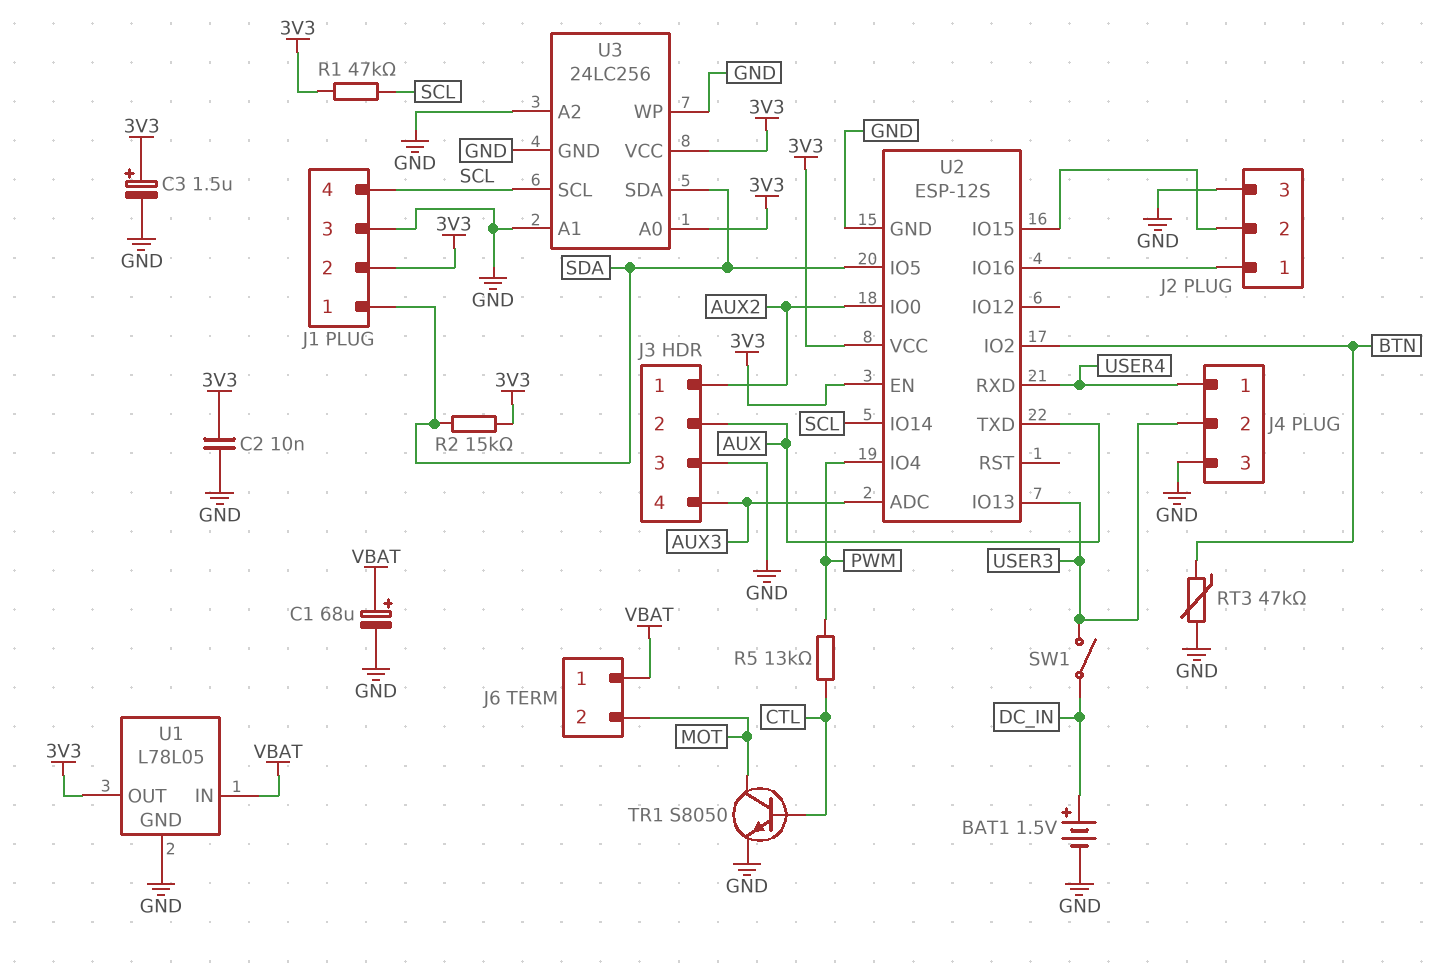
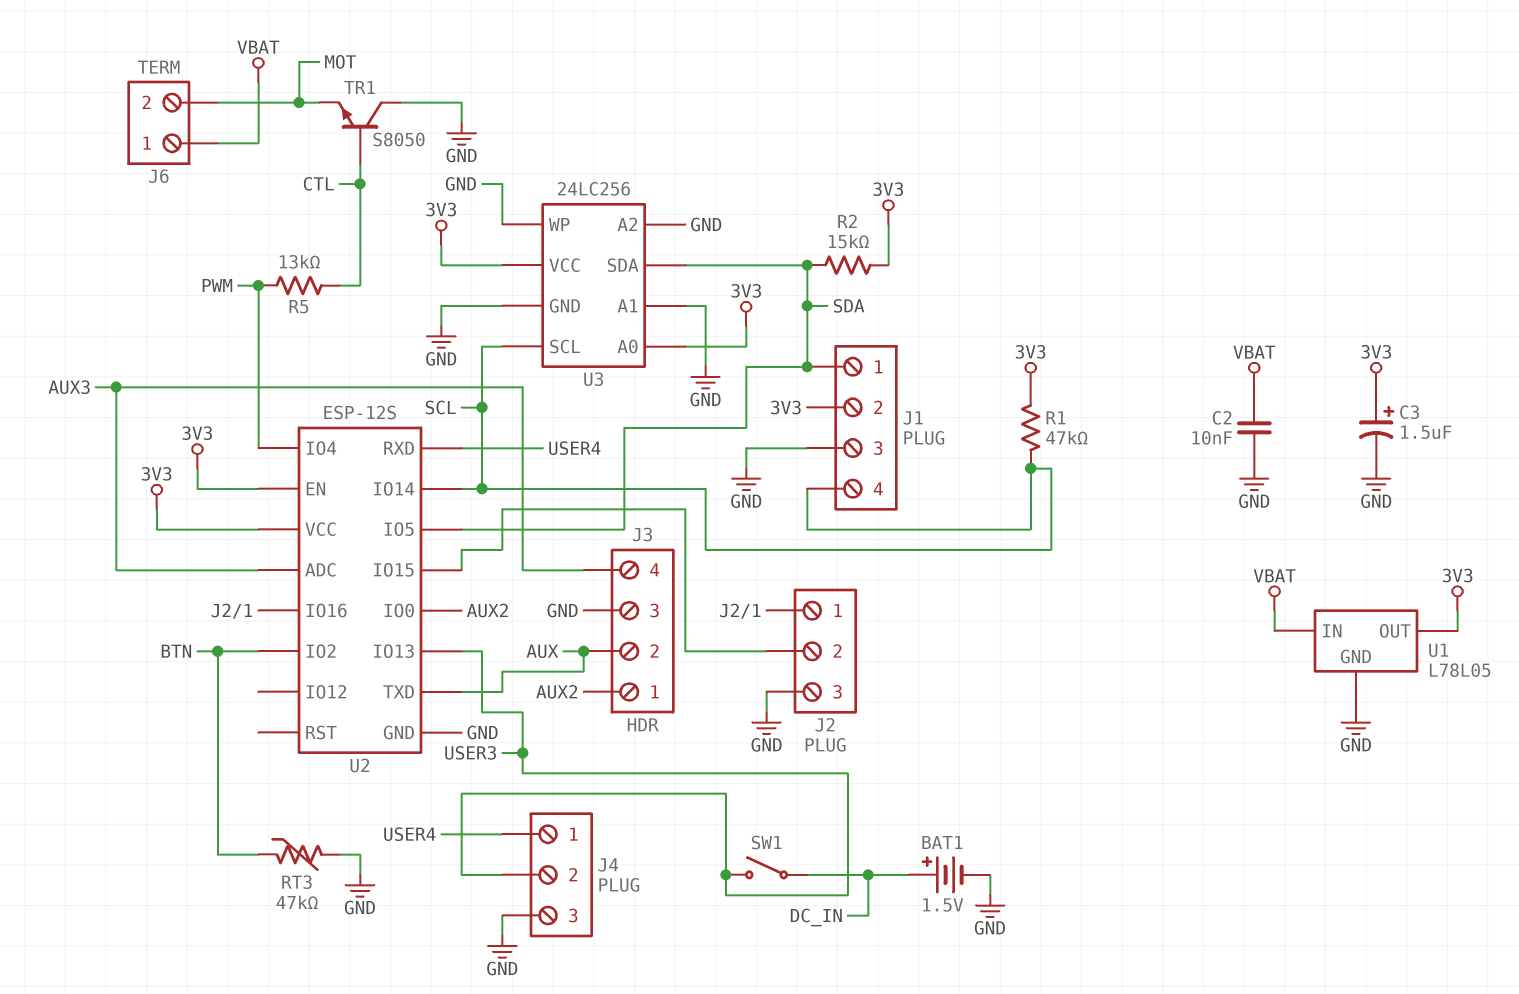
C1: 68uF (plus VBAT, minus GND) -> none
C2: 10nF (3V3, GND) -> 10nF (GND, VBAT)
TR1: NPN S8050 (B CTL, C MOT, E GND) -> NPN S8050 (B CTL, C GND, E MOT)

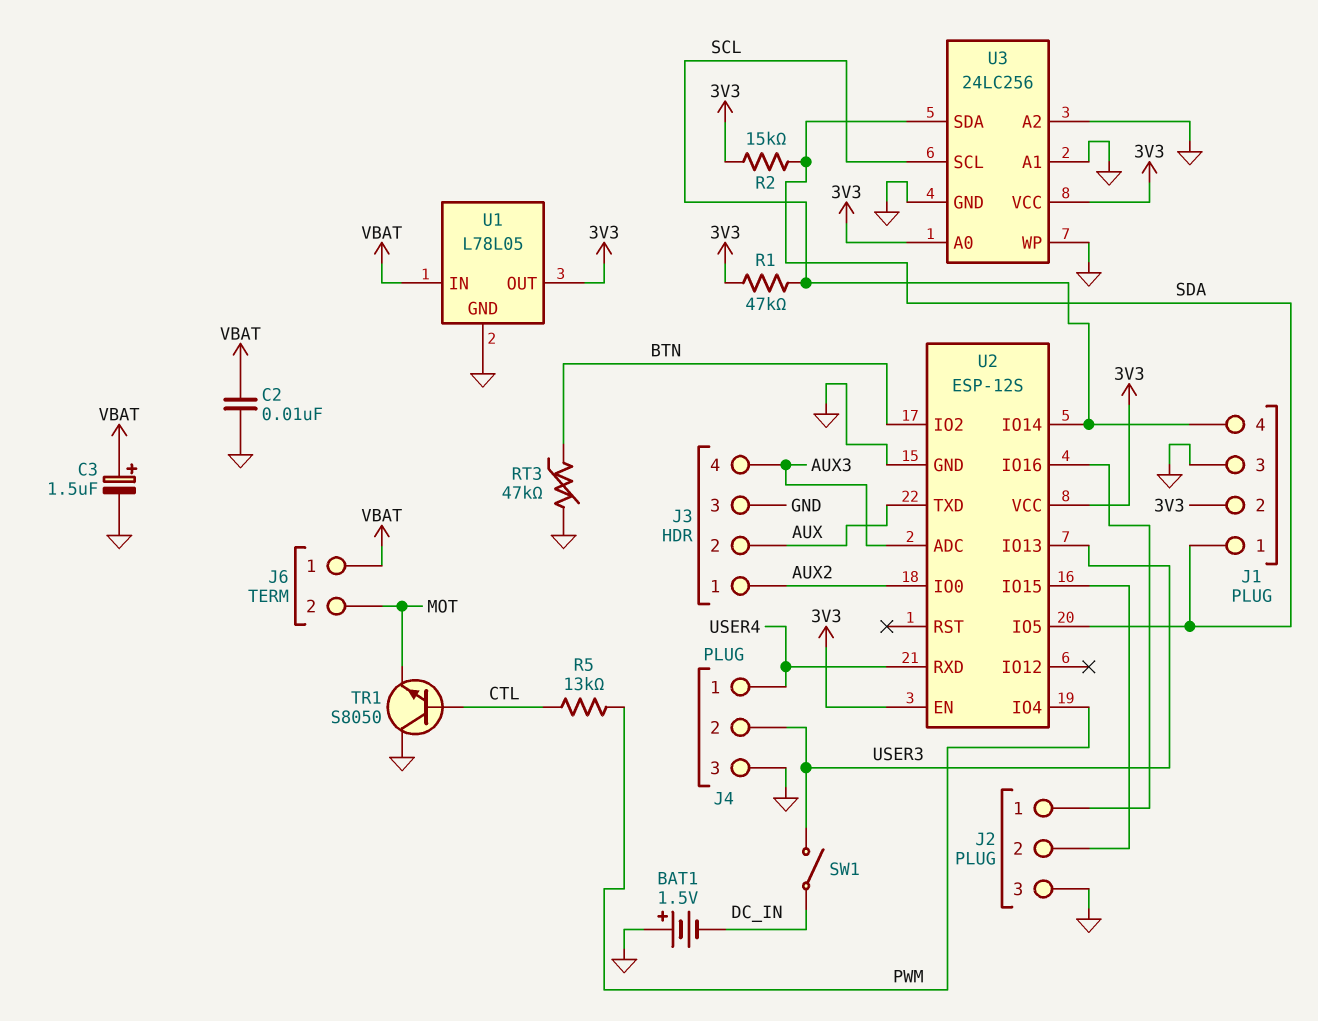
BAT1: 1.5V (plus DC_IN, minus GND) -> 1.5V (plus GND, minus DC_IN)
C3: 1.5uF (plus 3V3, minus GND) -> 1.5uF (plus VBAT, minus GND)

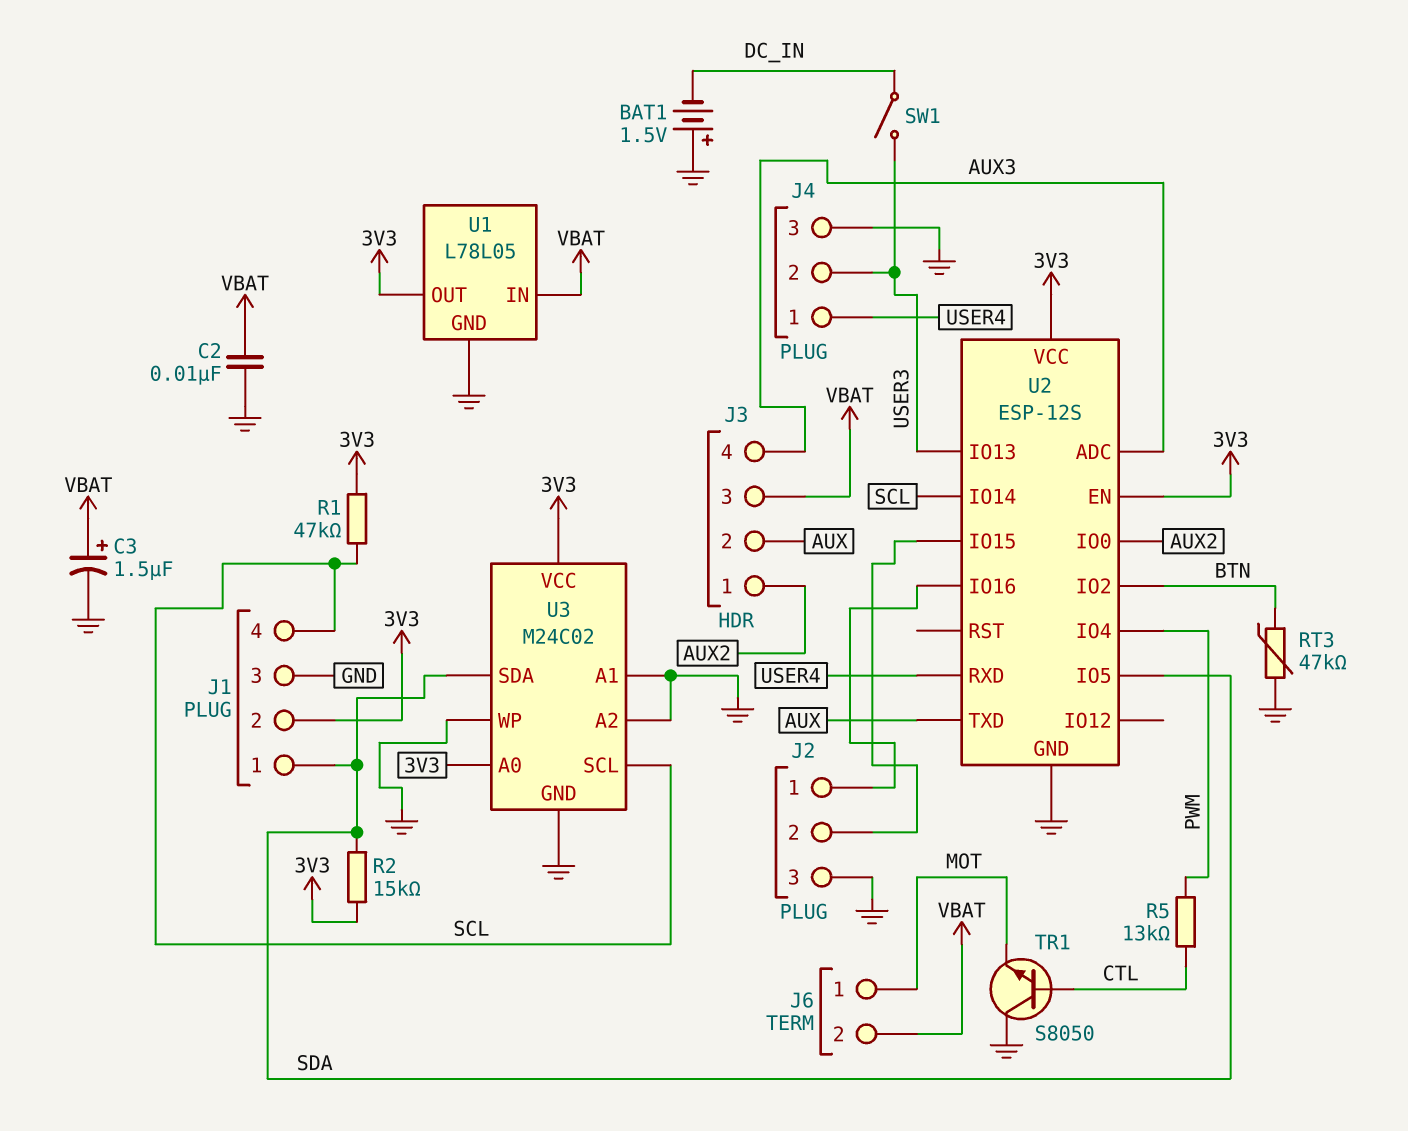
J3 pin 3: GND -> VBAT
J6 pin 1: VBAT -> MOT
J6 pin 2: MOT -> VBAT
U3: 24LC256 -> M24C02

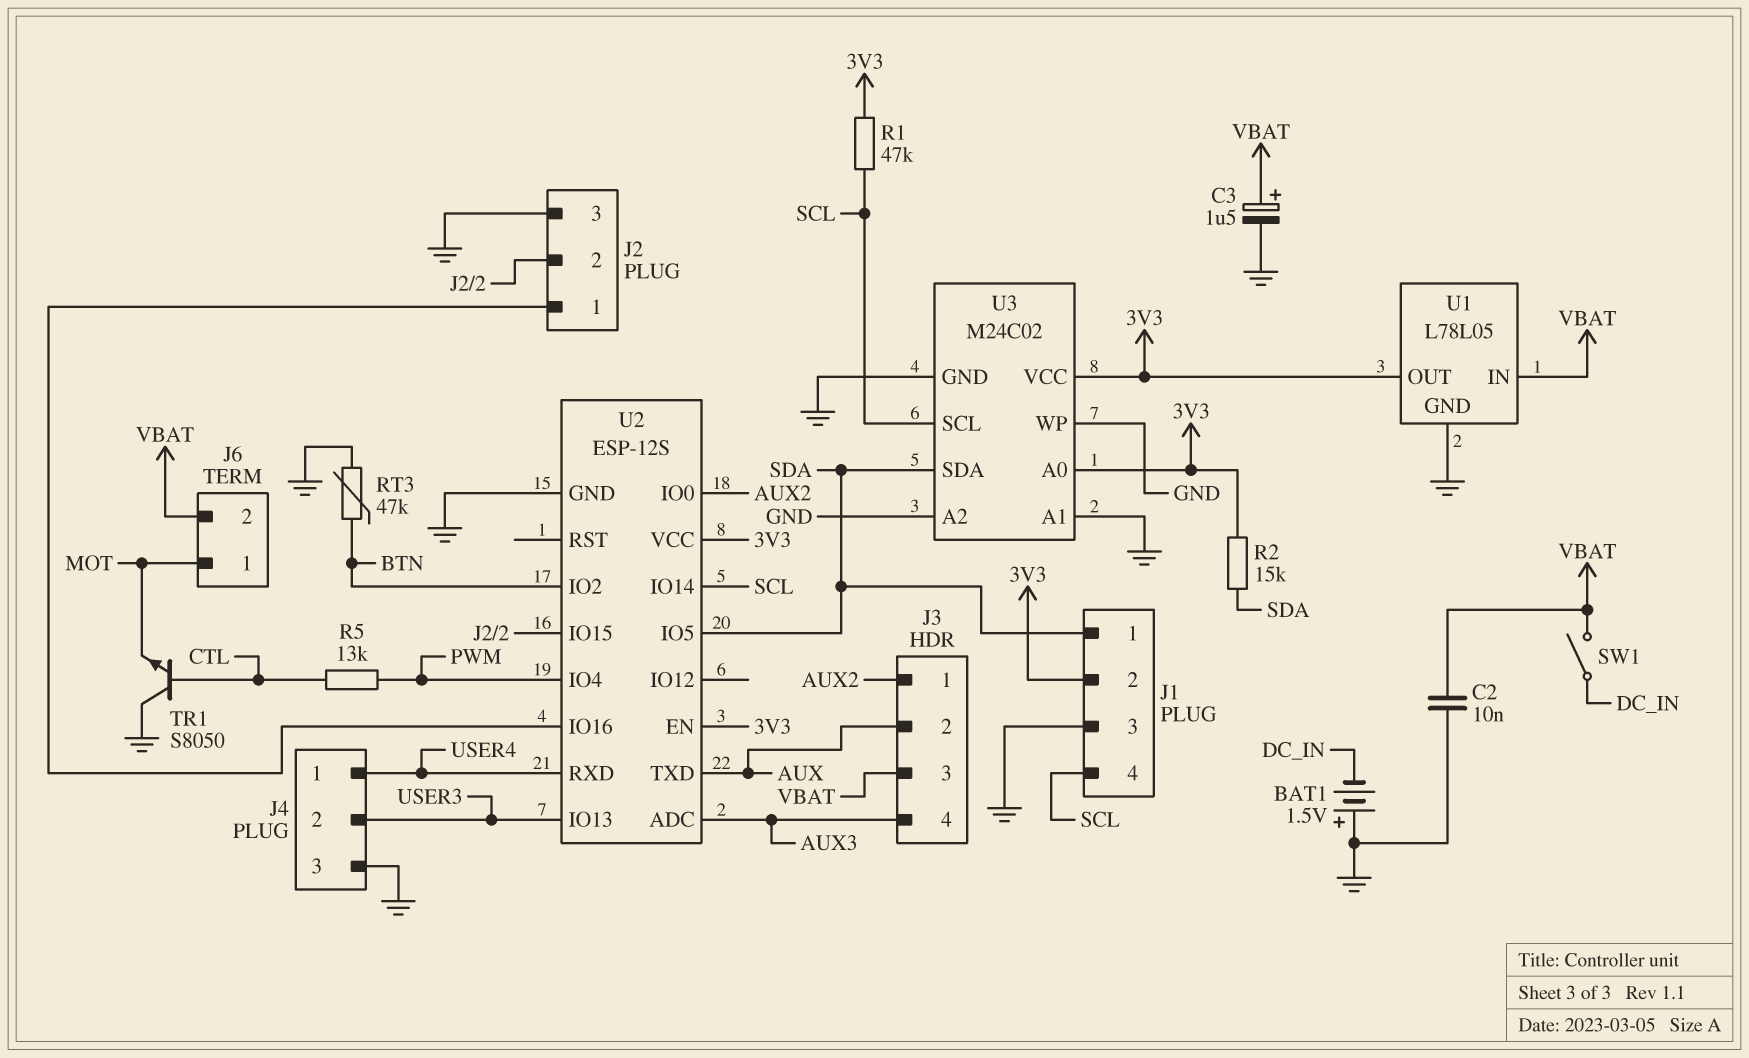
SW1: switch (DC_IN, USER3) -> switch (DC_IN, VBAT)

